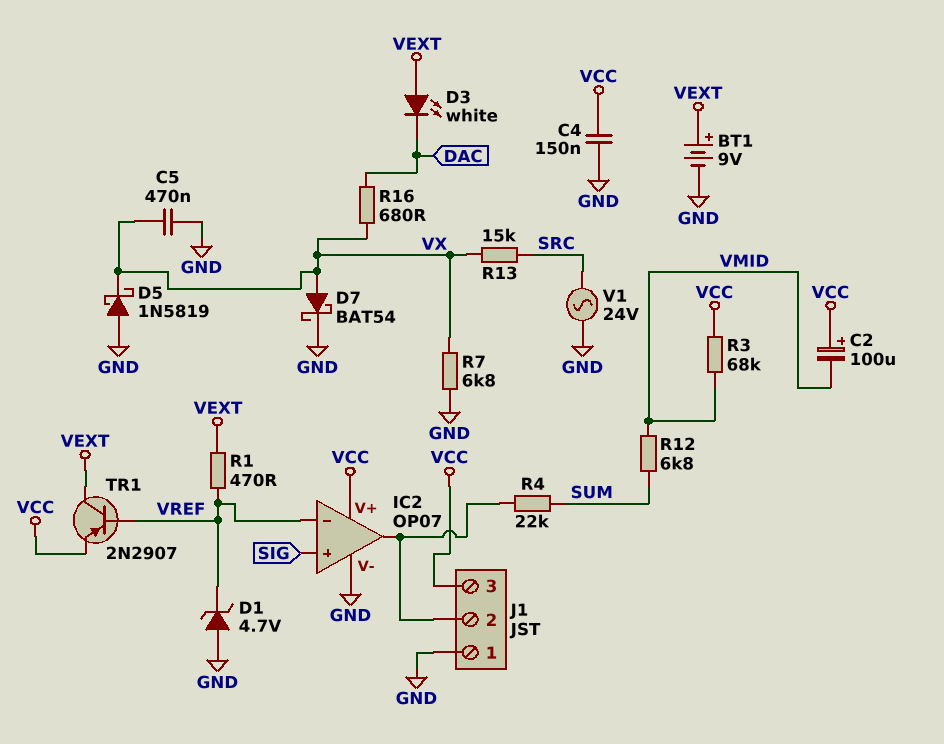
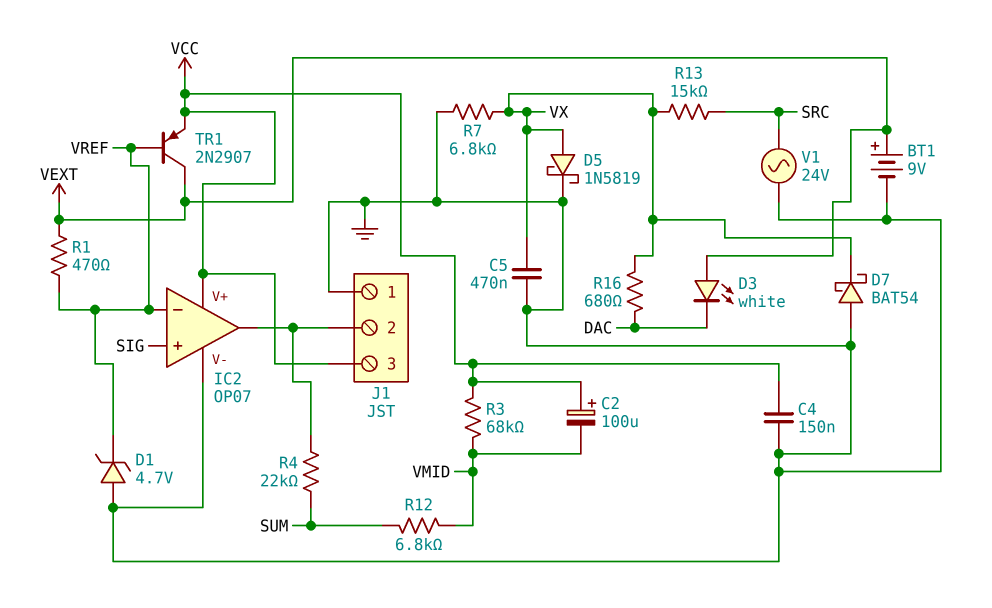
D5: schottky 1N5819 (A GND, K VX) -> schottky 1N5819 (A VX, K GND)
D7: schottky BAT54 (A VX, K GND) -> schottky BAT54 (A GND, K VX)

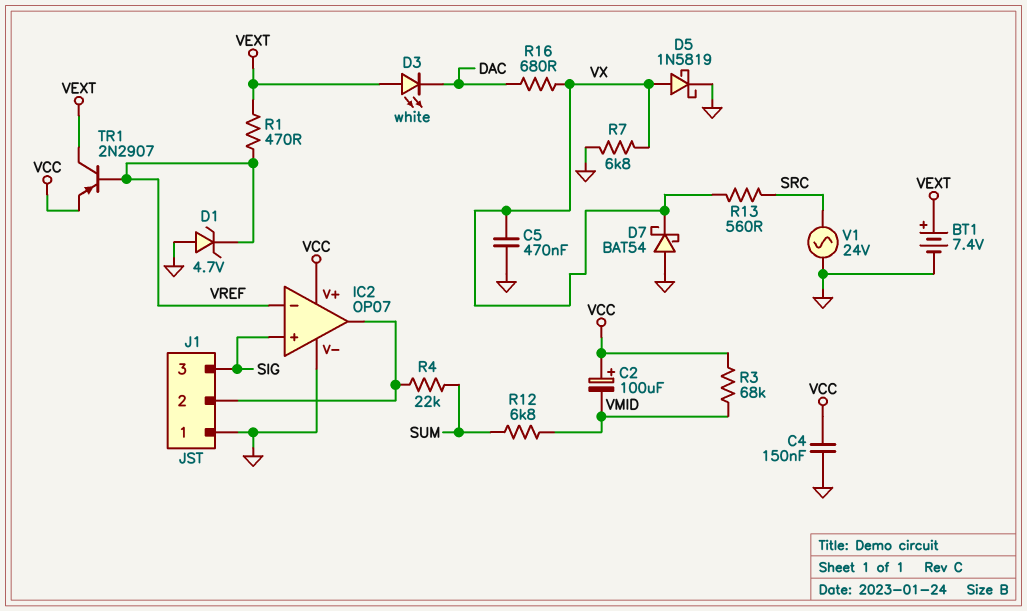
BT1: 9V (plus VEXT, minus GND) -> 7.4V (plus VEXT, minus GND)
J1 pin 3: VCC -> SIG
R13: 15k (SRC, VX) -> 560 (SRC, VX)

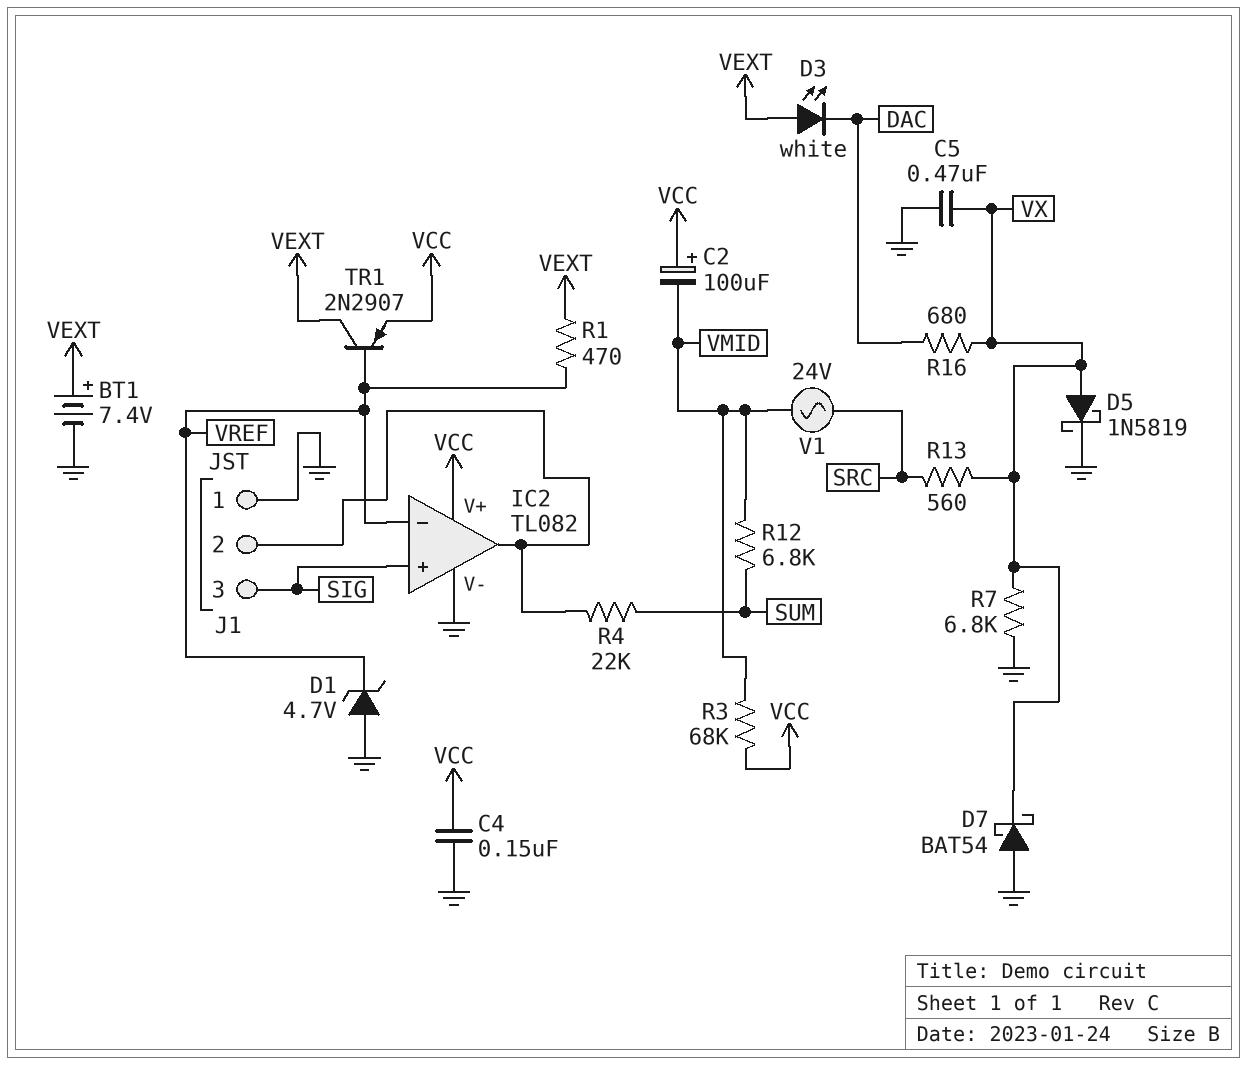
IC2: OP07 -> TL082
V1: AC 24V (GND, SRC) -> AC 24V (SRC, VMID)

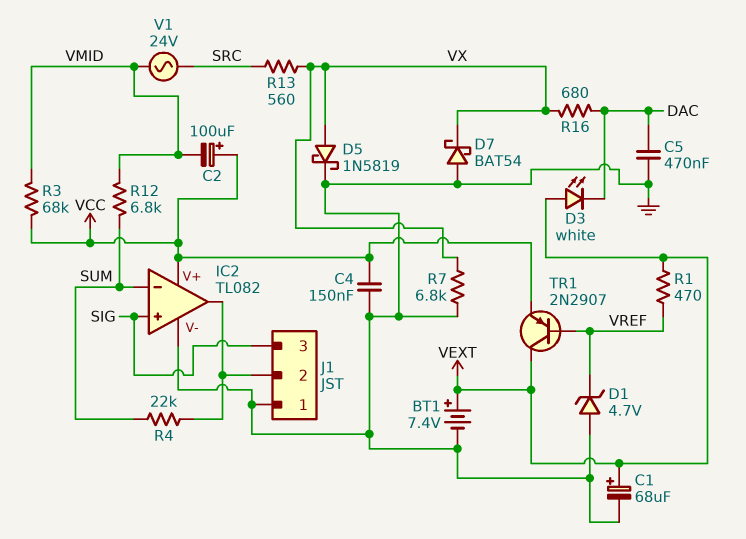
C1: none -> 68uF (plus VEXT, minus GND)
C5: 470nF (GND, VX) -> 470nF (DAC, GND)
IC2 pin in-: VREF -> SUM

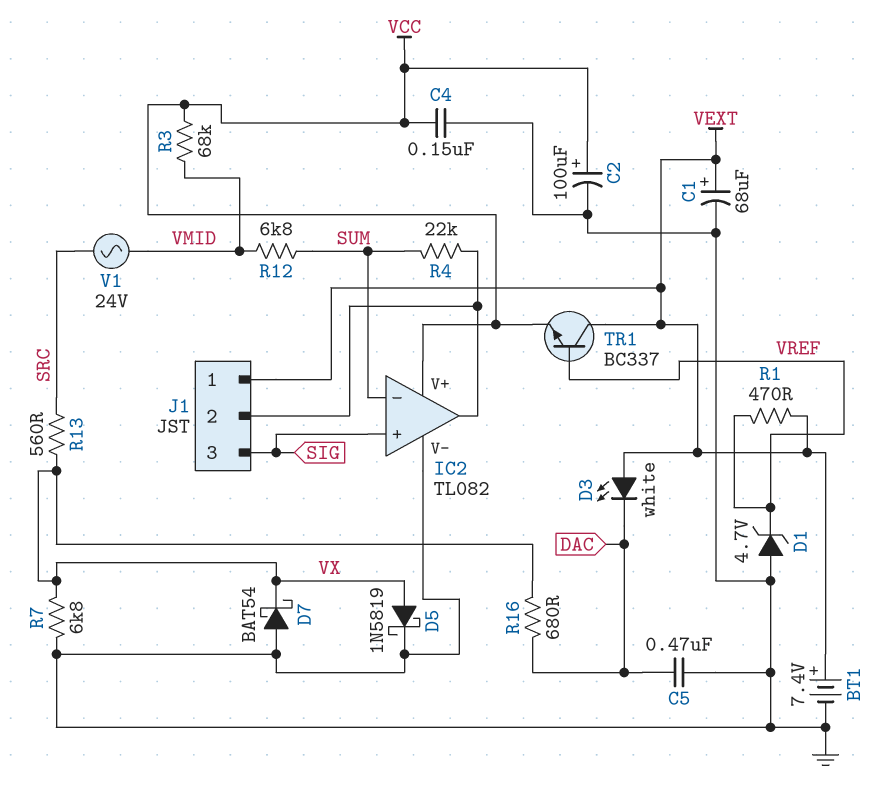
C2: 100uF (plus VCC, minus VMID) -> 100uF (plus VCC, minus GND)
J1 pin 1: GND -> VEXT
TR1: PNP 2N2907 (B VREF, C VEXT, E VCC) -> NPN BC337 (B VREF, C VEXT, E VCC)

